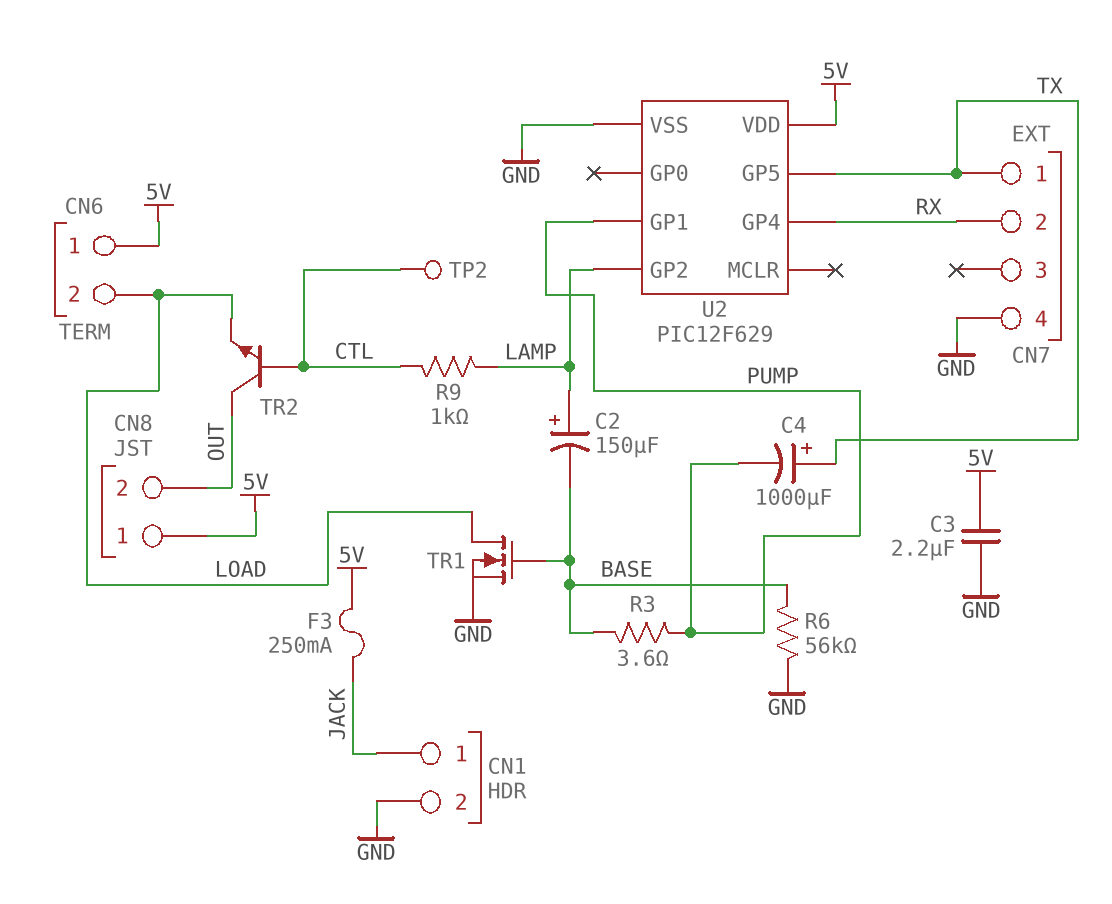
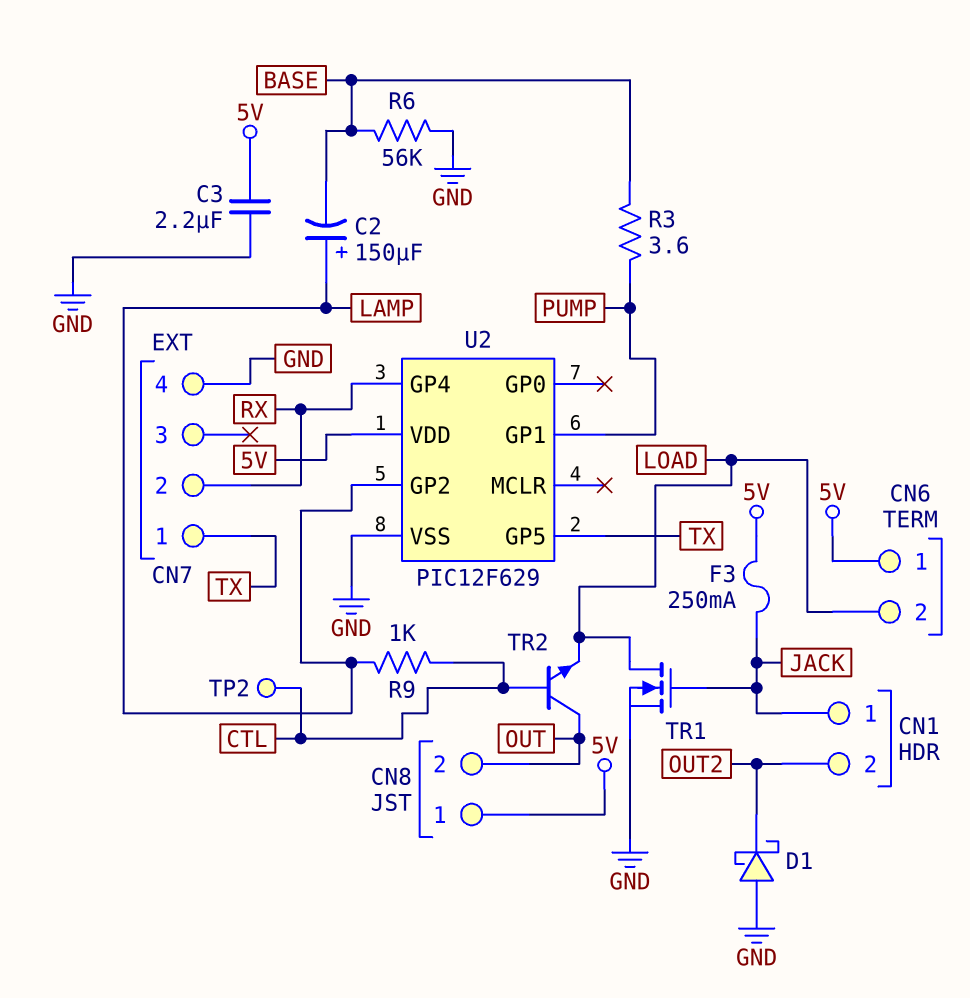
C4: 1000uF (plus TX, minus PUMP) -> none
CN1 pin 2: GND -> OUT2
D1: none -> schottky (A GND, K OUT2)
TR1: NMOS (G BASE, D LOAD, S GND) -> NMOS (G JACK, D LOAD, S GND)

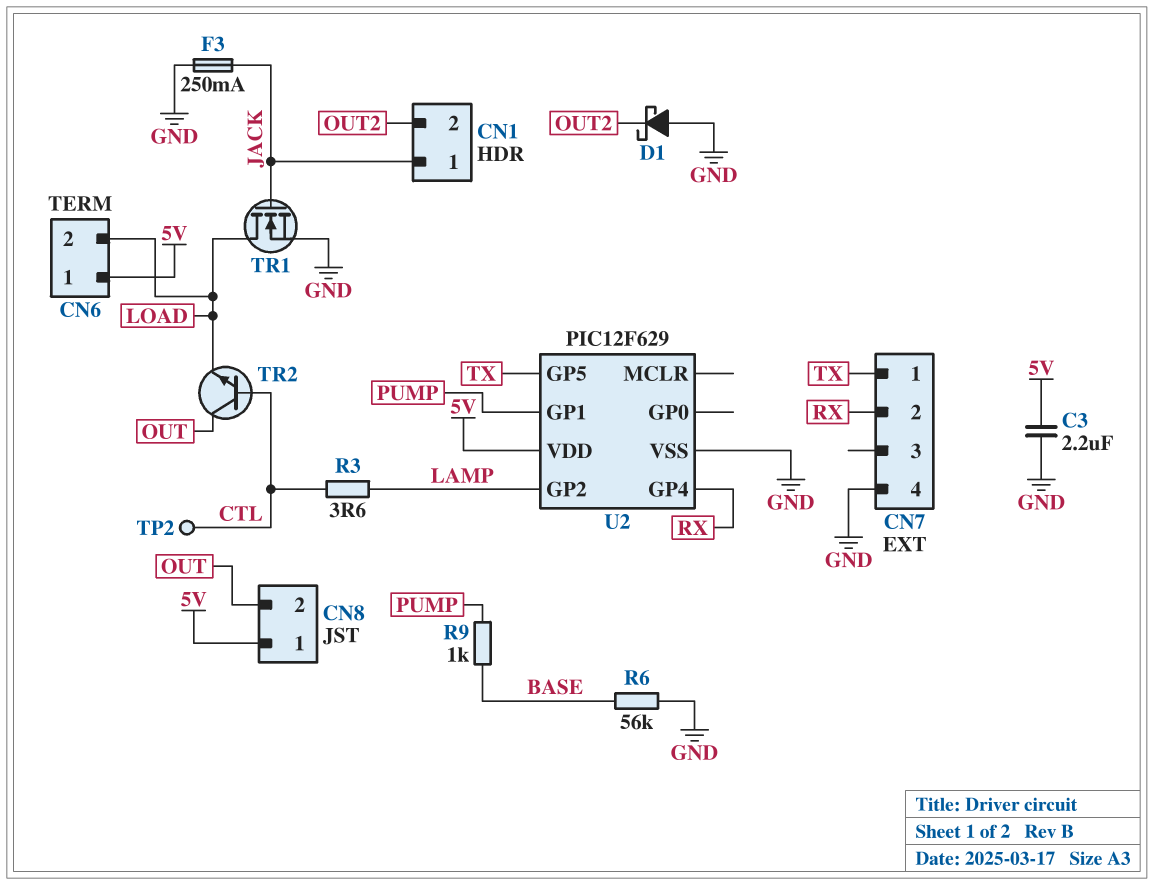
C2: 150uF (plus LAMP, minus BASE) -> none
F3: 250mA (5V, JACK) -> 250mA (GND, JACK)
R3: 3.6 (BASE, PUMP) -> 3.6 (CTL, LAMP)
R9: 1k (CTL, LAMP) -> 1k (BASE, PUMP)

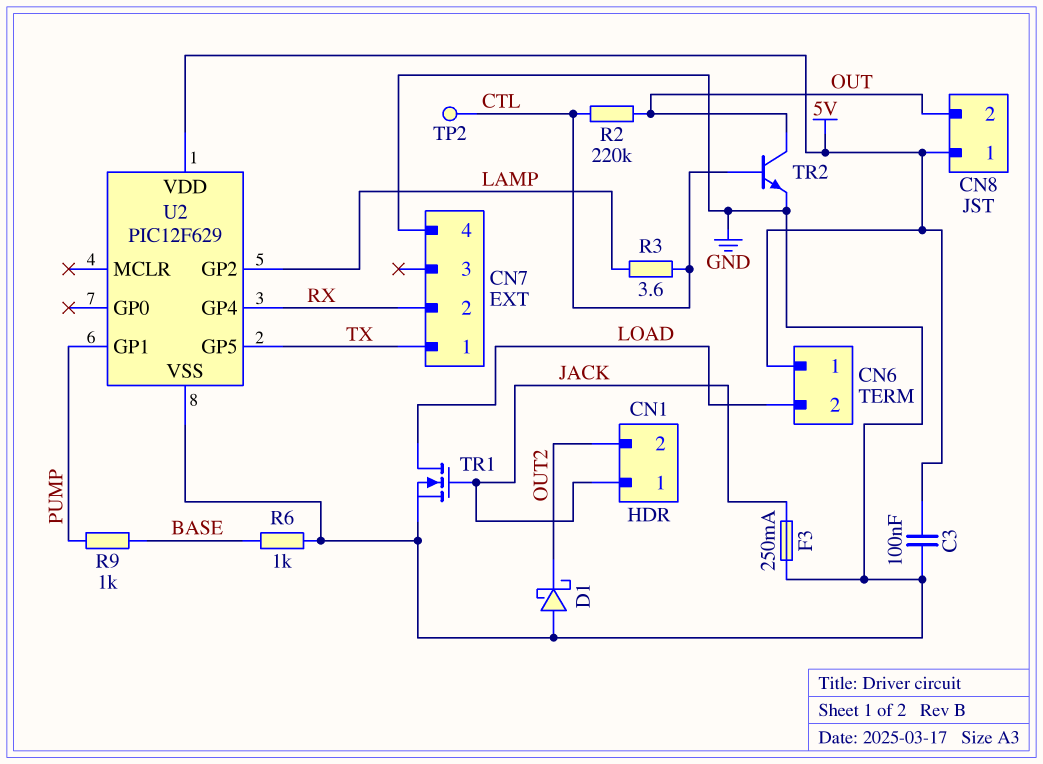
C3: 2.2uF (5V, GND) -> 100nF (5V, GND)
R2: none -> 220k (CTL, OUT)
R6: 56k (BASE, GND) -> 1k (BASE, GND)
TR2: NPN (B CTL, C OUT, E LOAD) -> NPN (B CTL, C OUT, E GND)

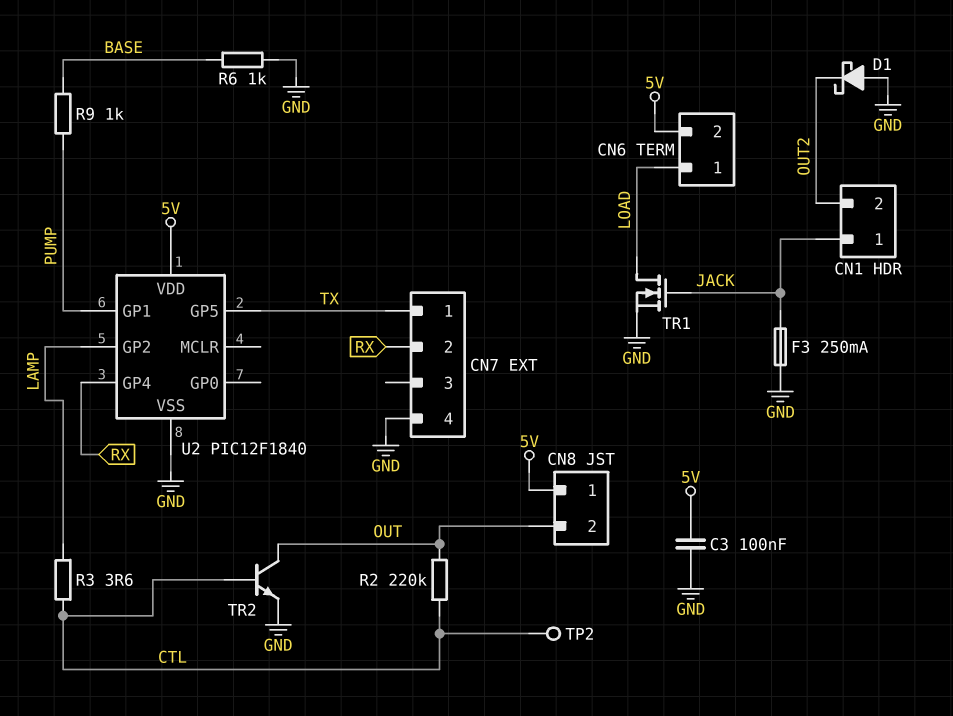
CN6 pin 1: 5V -> LOAD
CN6 pin 2: LOAD -> 5V
U2: PIC12F629 -> PIC12F1840

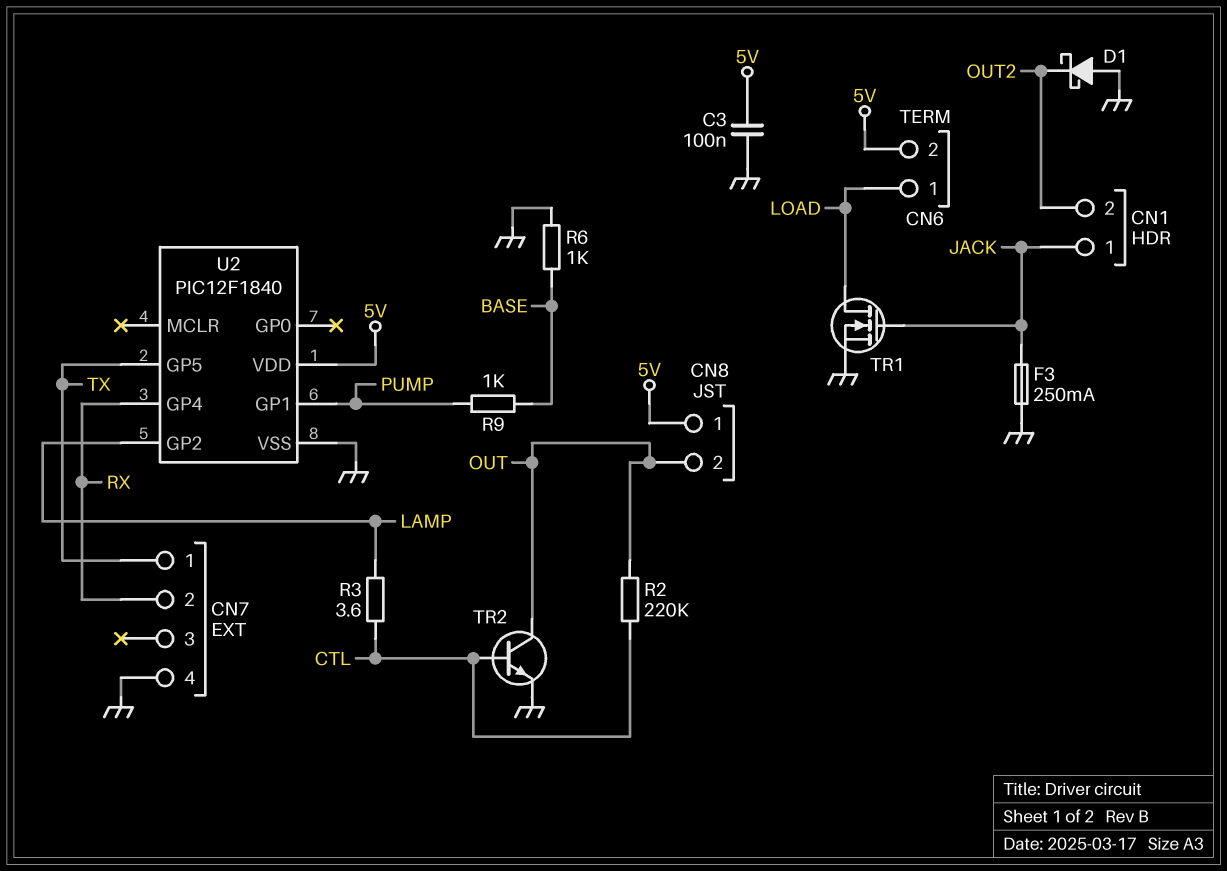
TP2: test point (CTL) -> none

